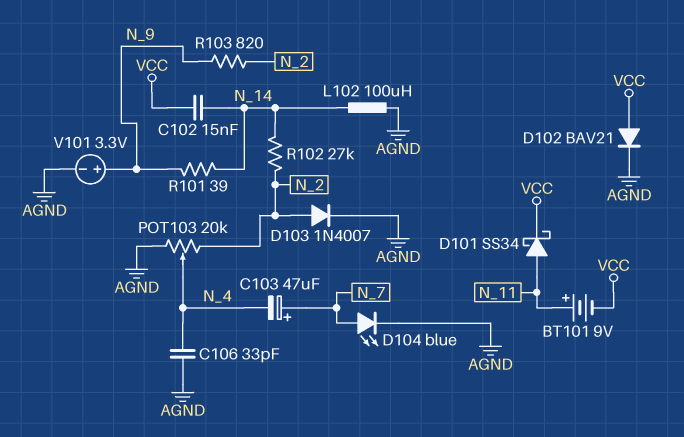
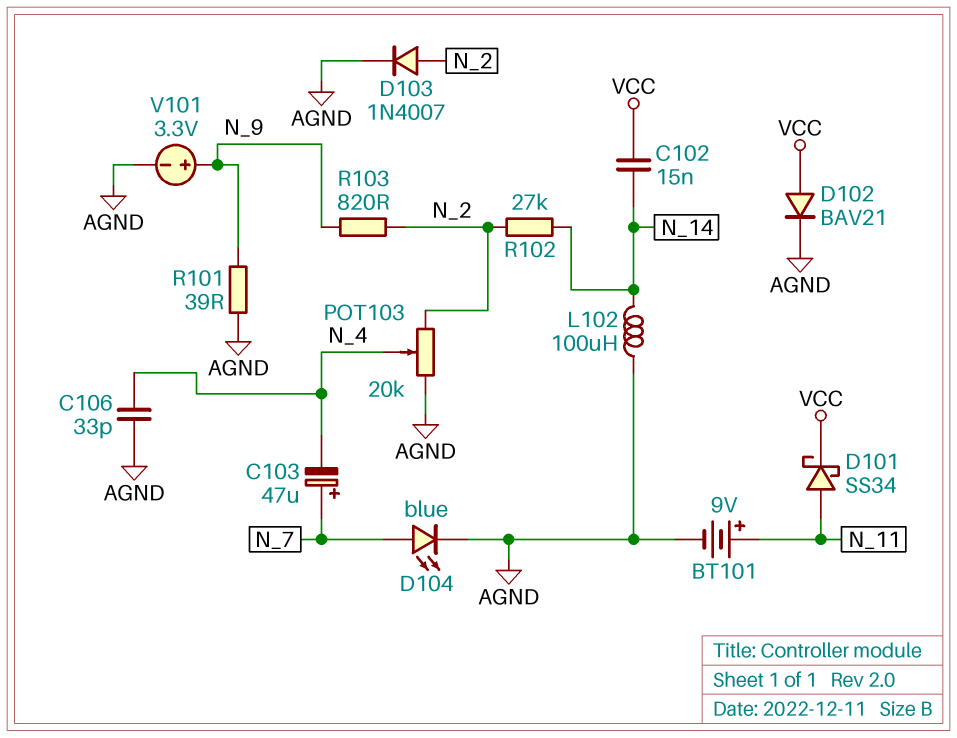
BT101: 9V (plus N_11, minus VCC) -> 9V (plus N_11, minus AGND)
R101: 39 (N_9, N_14) -> 39 (AGND, N_9)

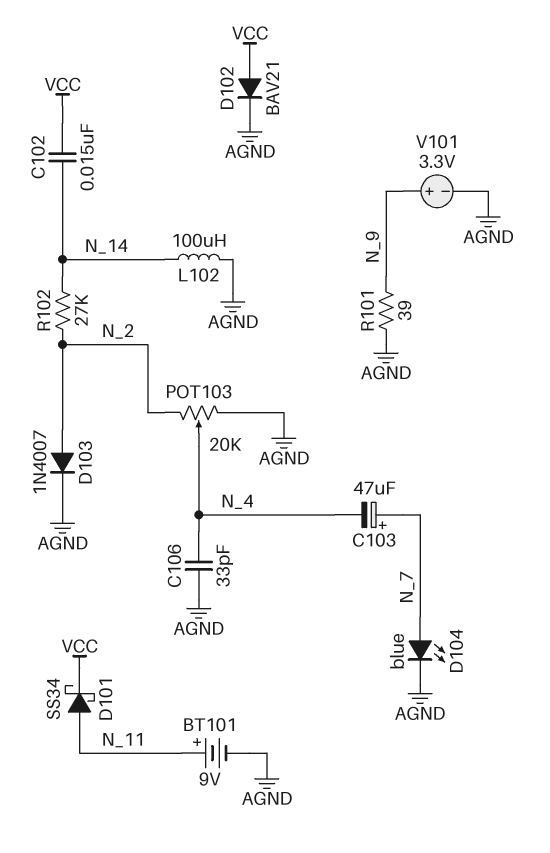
R103: 820 (N_2, N_9) -> none

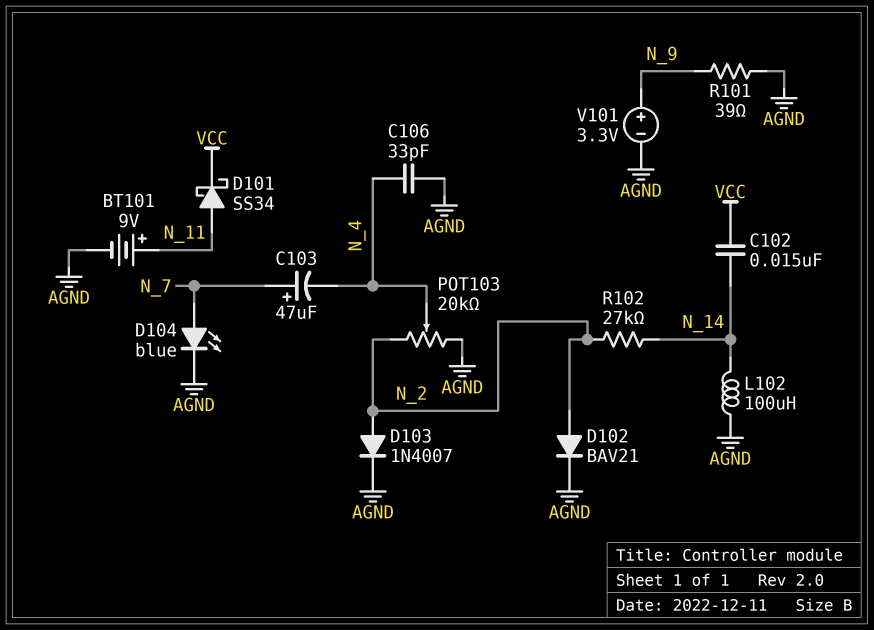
D102: diode BAV21 (A VCC, K AGND) -> diode BAV21 (A N_2, K AGND)

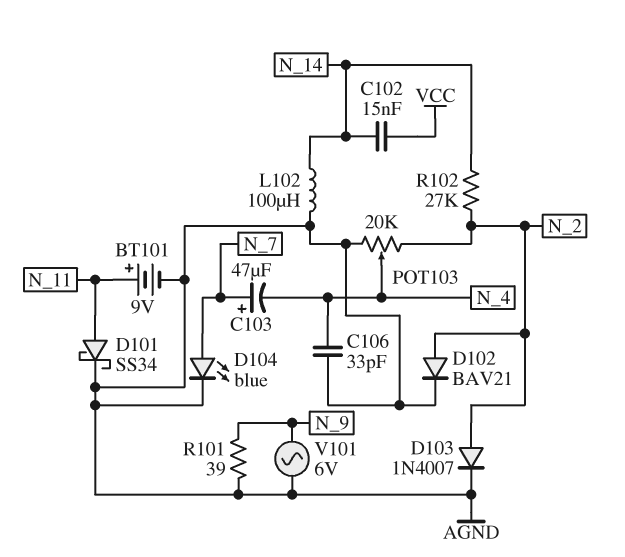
D101: schottky SS34 (A N_11, K VCC) -> schottky SS34 (A N_11, K AGND)
V101: 3.3V (plus N_9, minus AGND) -> AC 6V (AGND, N_9)

